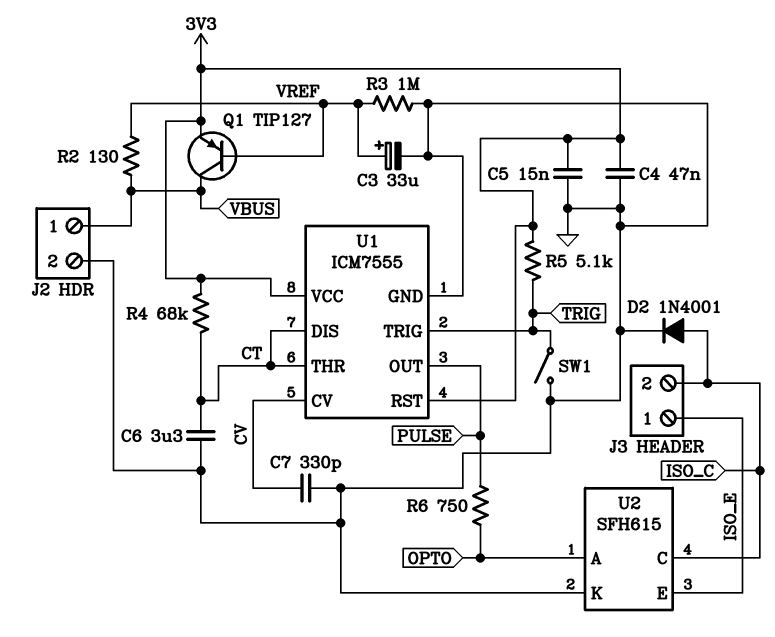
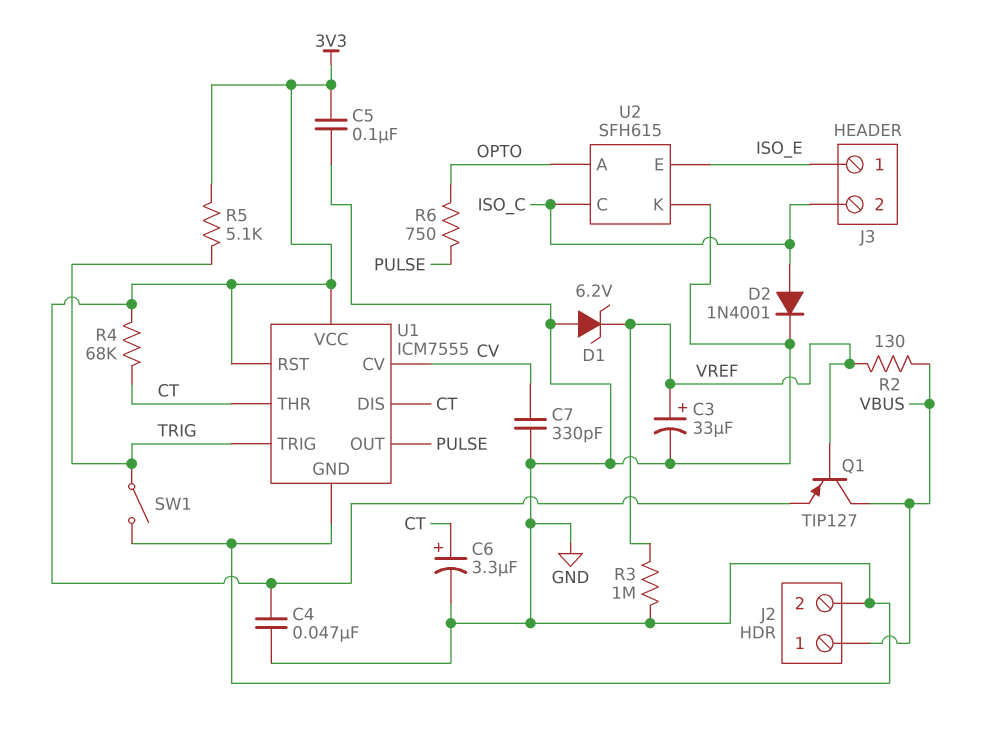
C5: 15nF (3V3, GND) -> 100nF (3V3, GND)
C6: 3.3uF (CT, GND) -> 3.3uF (plus CT, minus GND)
D1: none -> zener 6.2V (A GND, K VREF)

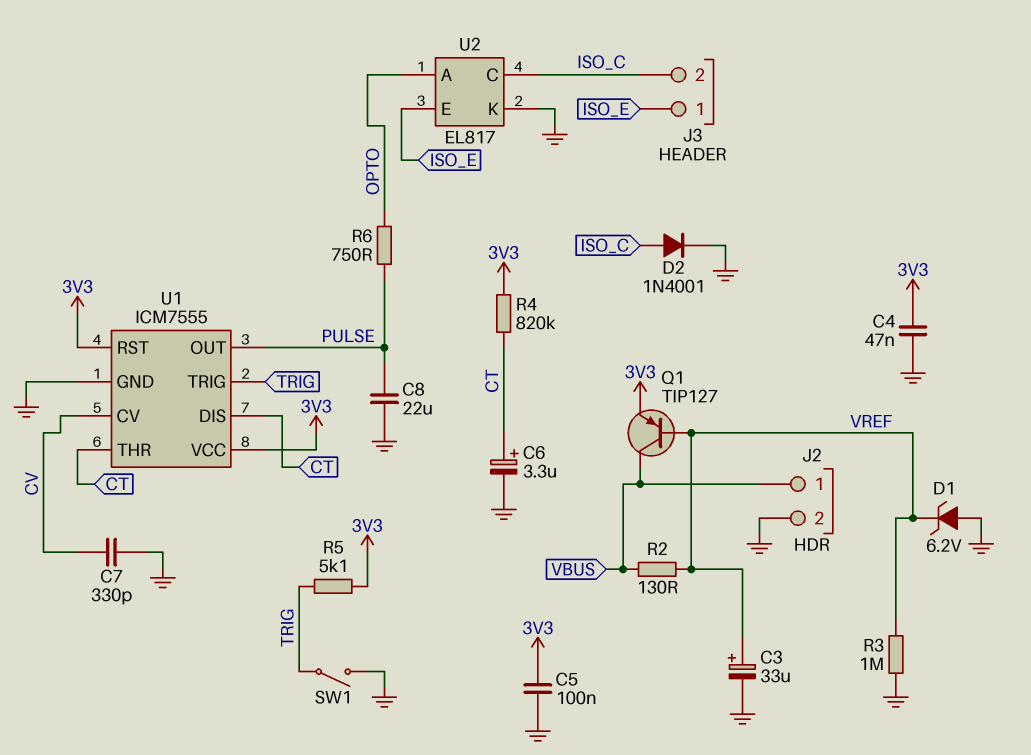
C8: none -> 22uF (GND, PULSE)
R4: 68k (3V3, CT) -> 820k (3V3, CT)
U2: SFH615 -> EL817

